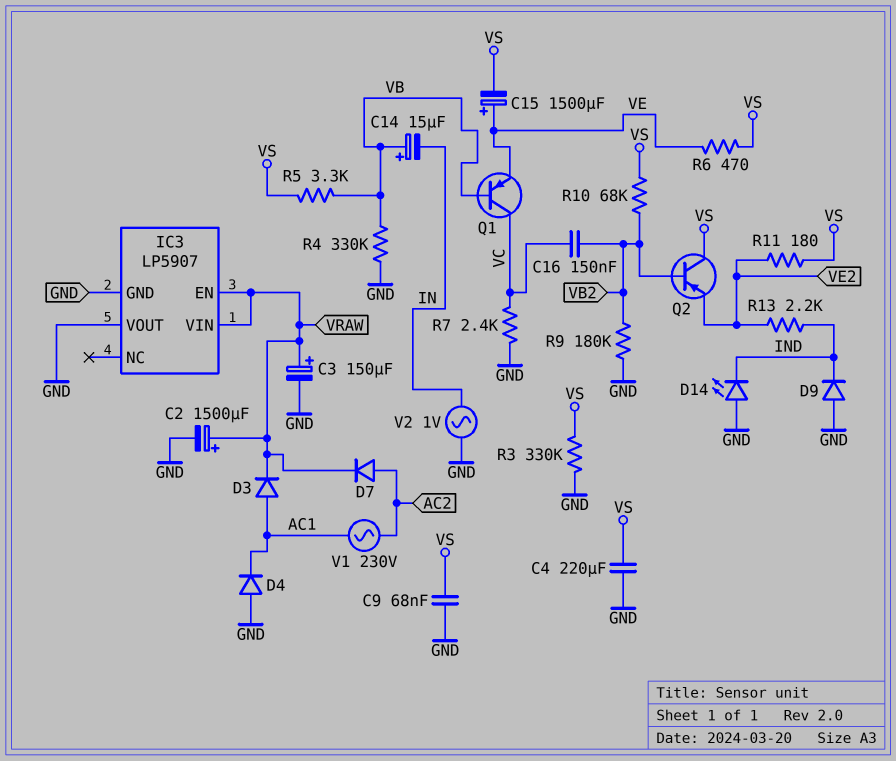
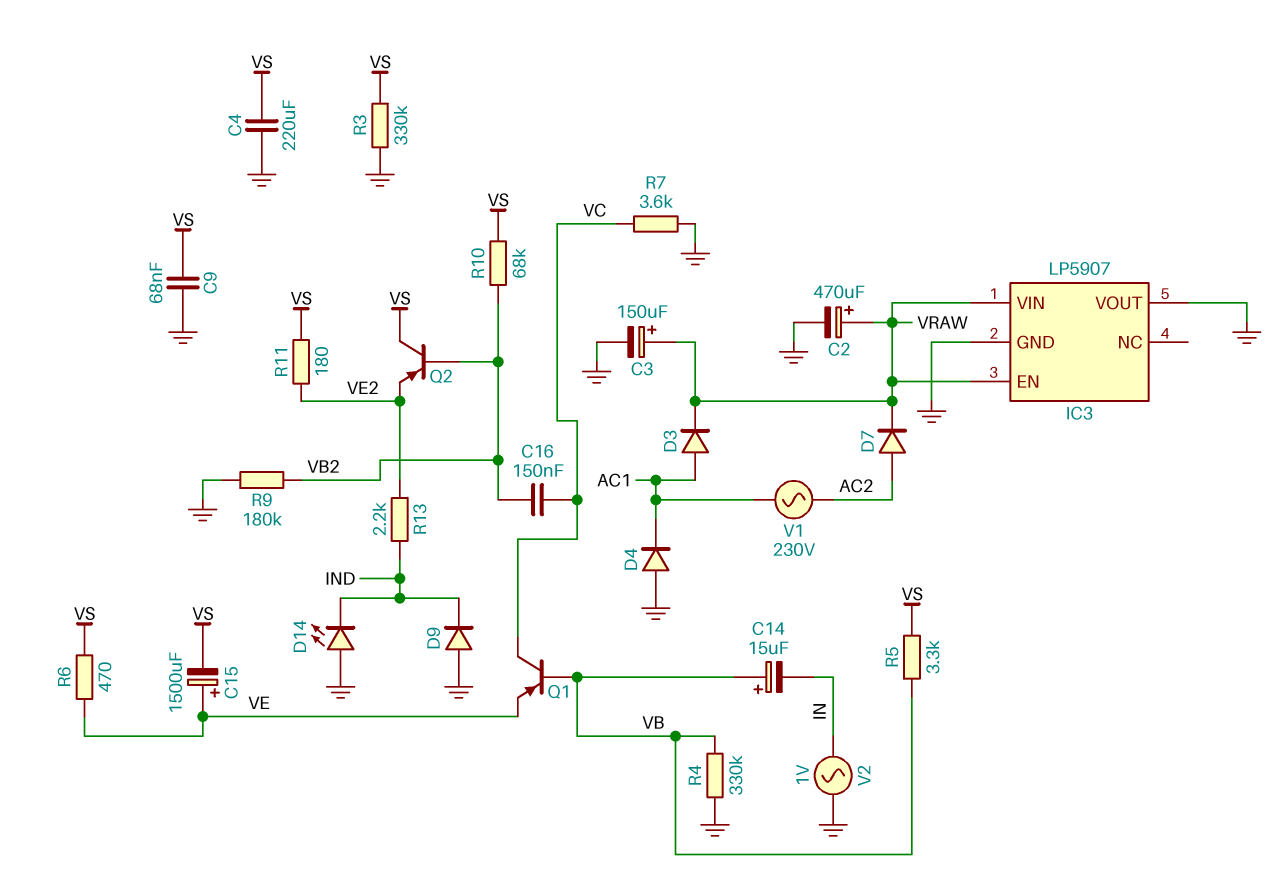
C2: 1500uF (plus VRAW, minus GND) -> 470uF (plus VRAW, minus GND)
R7: 2.4k (GND, VC) -> 3.6k (GND, VC)

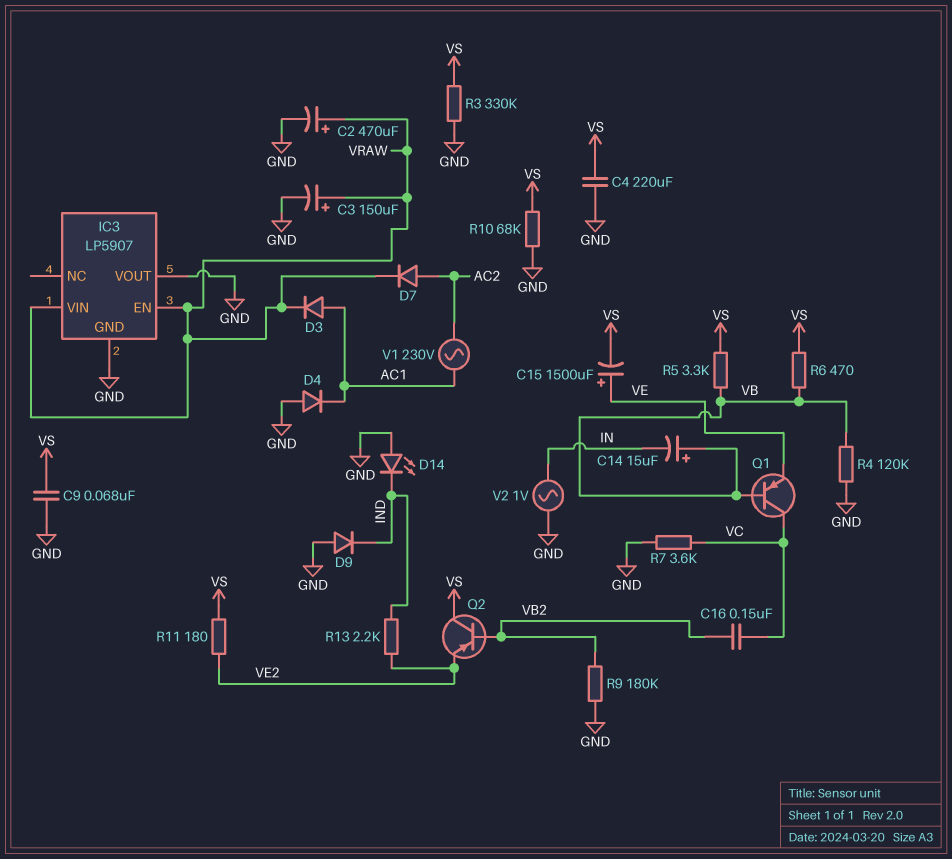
R4: 330k (GND, VB) -> 120k (GND, VB)
R6: 470 (VE, VS) -> 470 (VB, VS)
R10: 68k (VB2, VS) -> 68k (GND, VS)

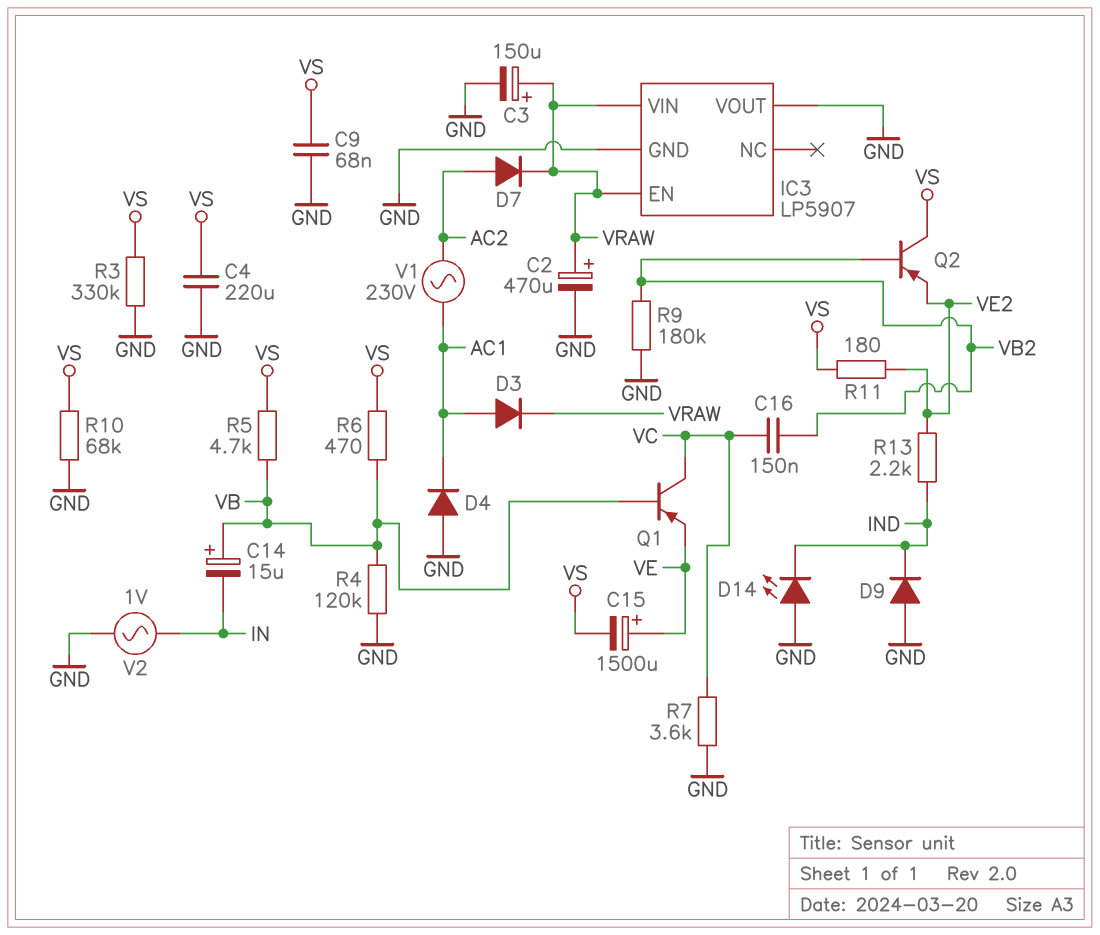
R5: 3.3k (VB, VS) -> 4.7k (VB, VS)

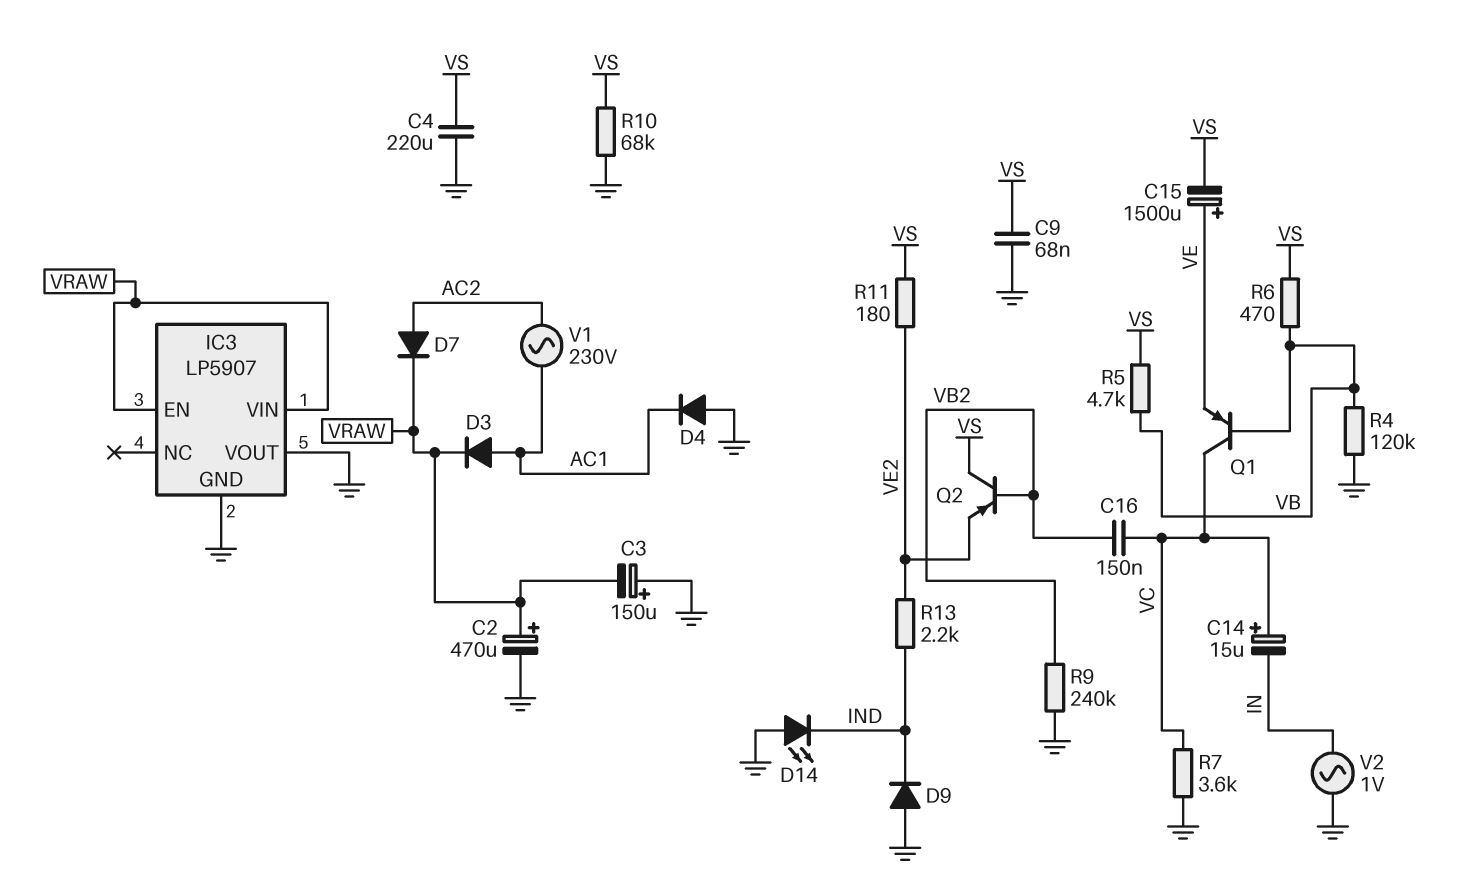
C3: 150uF (plus VRAW, minus GND) -> 150uF (plus GND, minus VRAW)
C14: 15uF (plus VB, minus IN) -> 15uF (plus VC, minus IN)
R3: 330k (GND, VS) -> none
R9: 180k (GND, VB2) -> 240k (GND, VB2)

